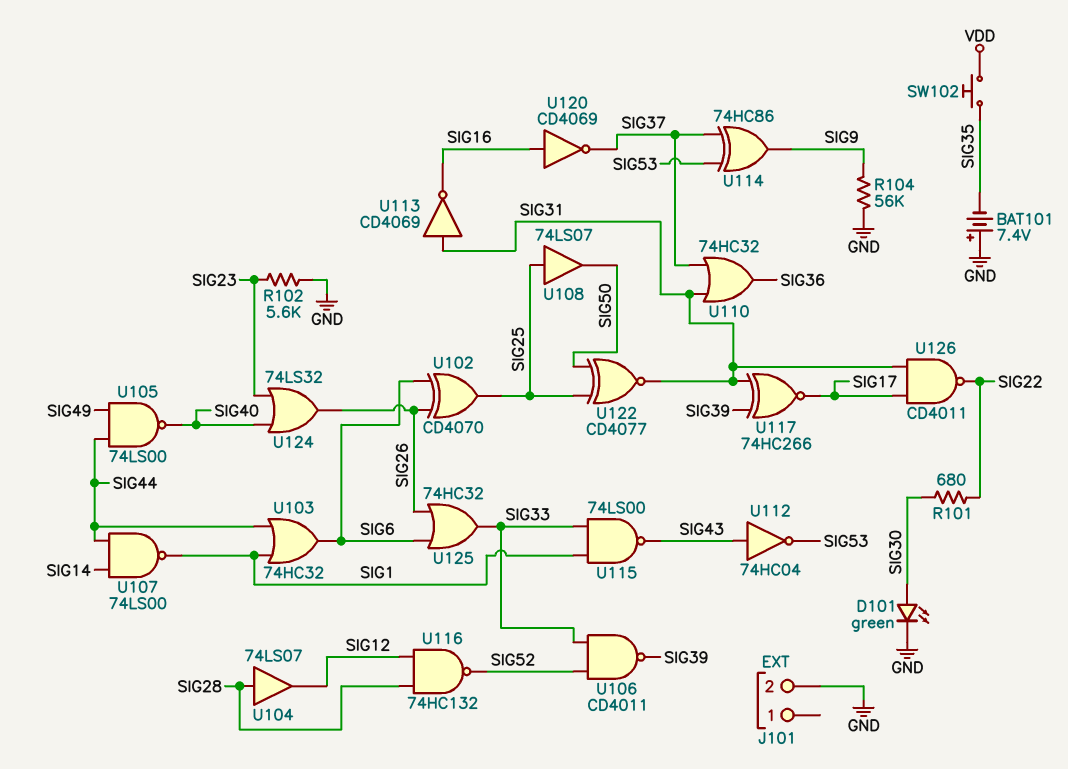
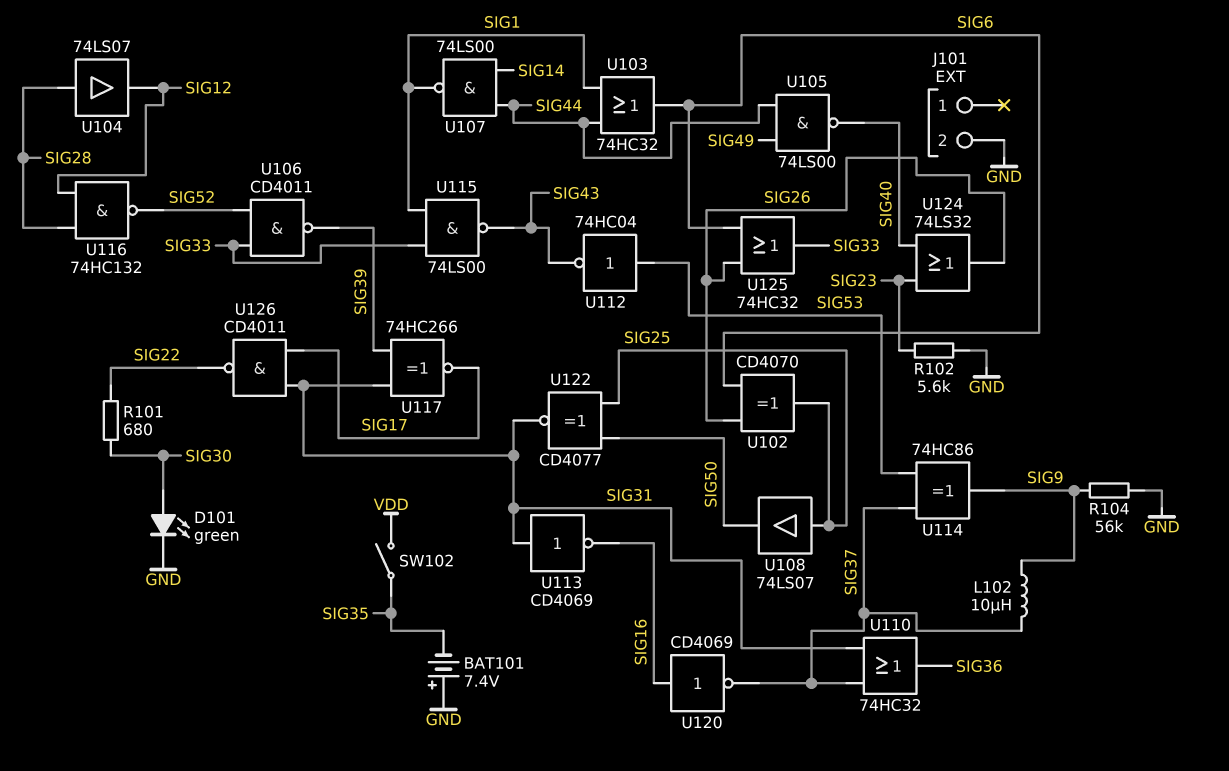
L102: none -> 10uH (SIG9, SIG37)
SW102: button (SIG35, VDD) -> switch (SIG35, VDD)
U112: NOT 74HC04 (in SIG43, out SIG53) -> NOT 74HC04 (in SIG53, out SIG43)

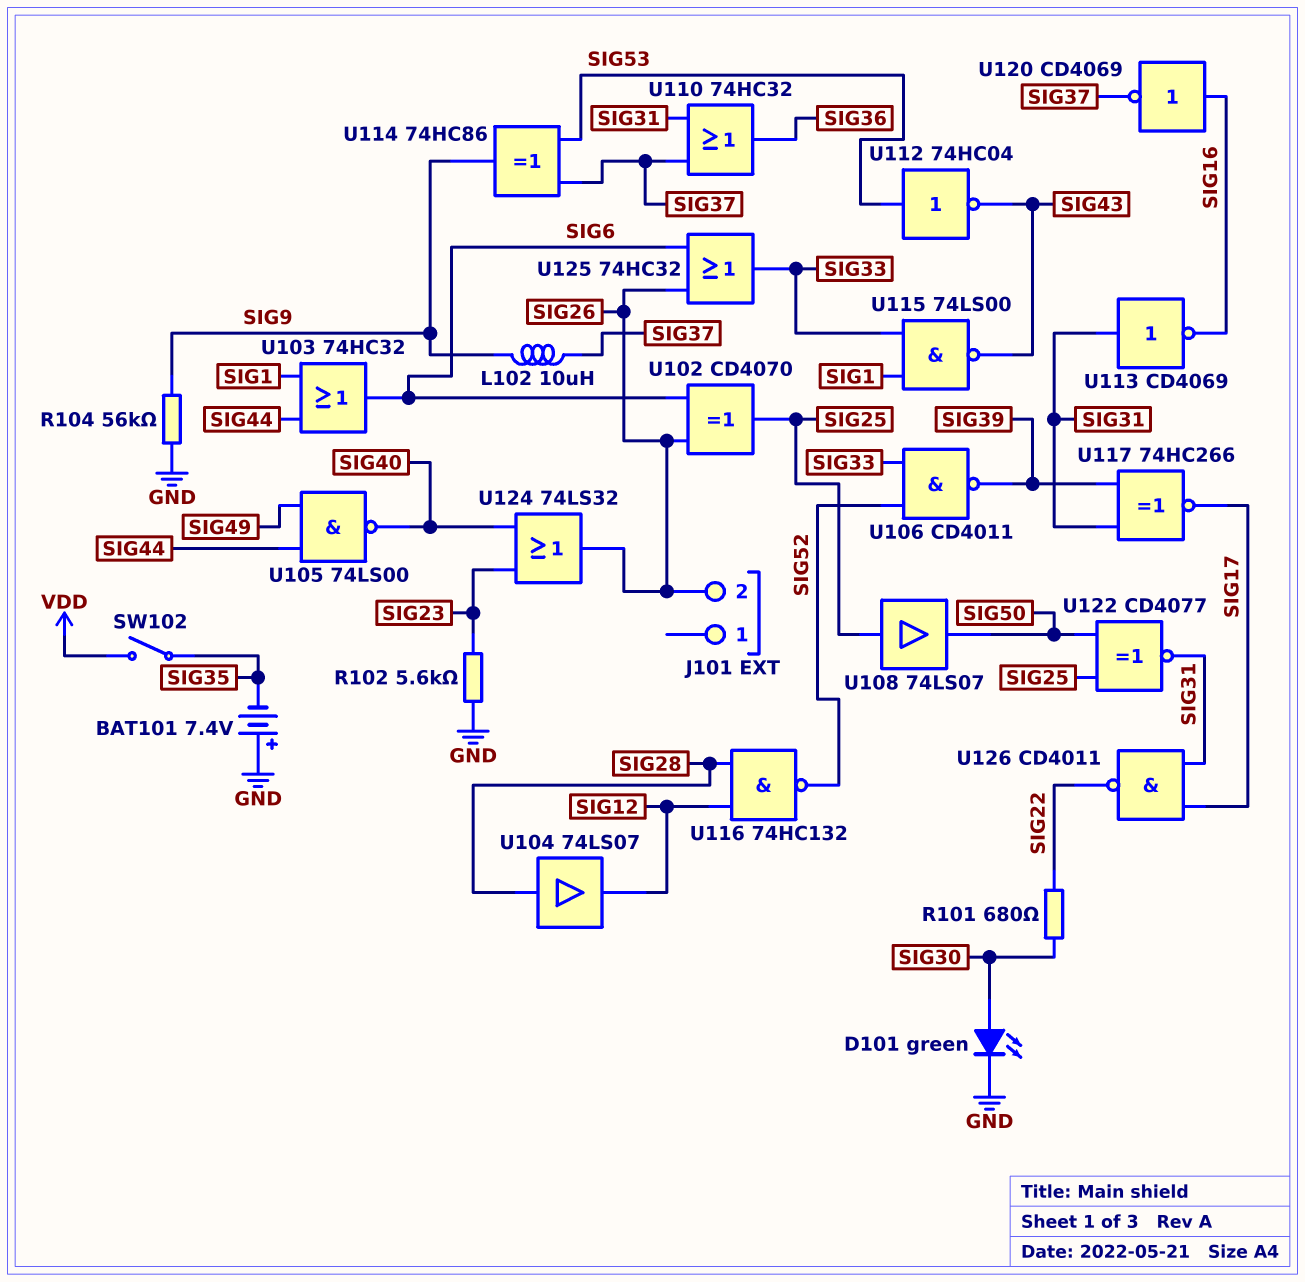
J101 pin 2: GND -> SIG26
U107: NAND 74LS00 (in SIG14, in SIG44, out SIG1) -> none

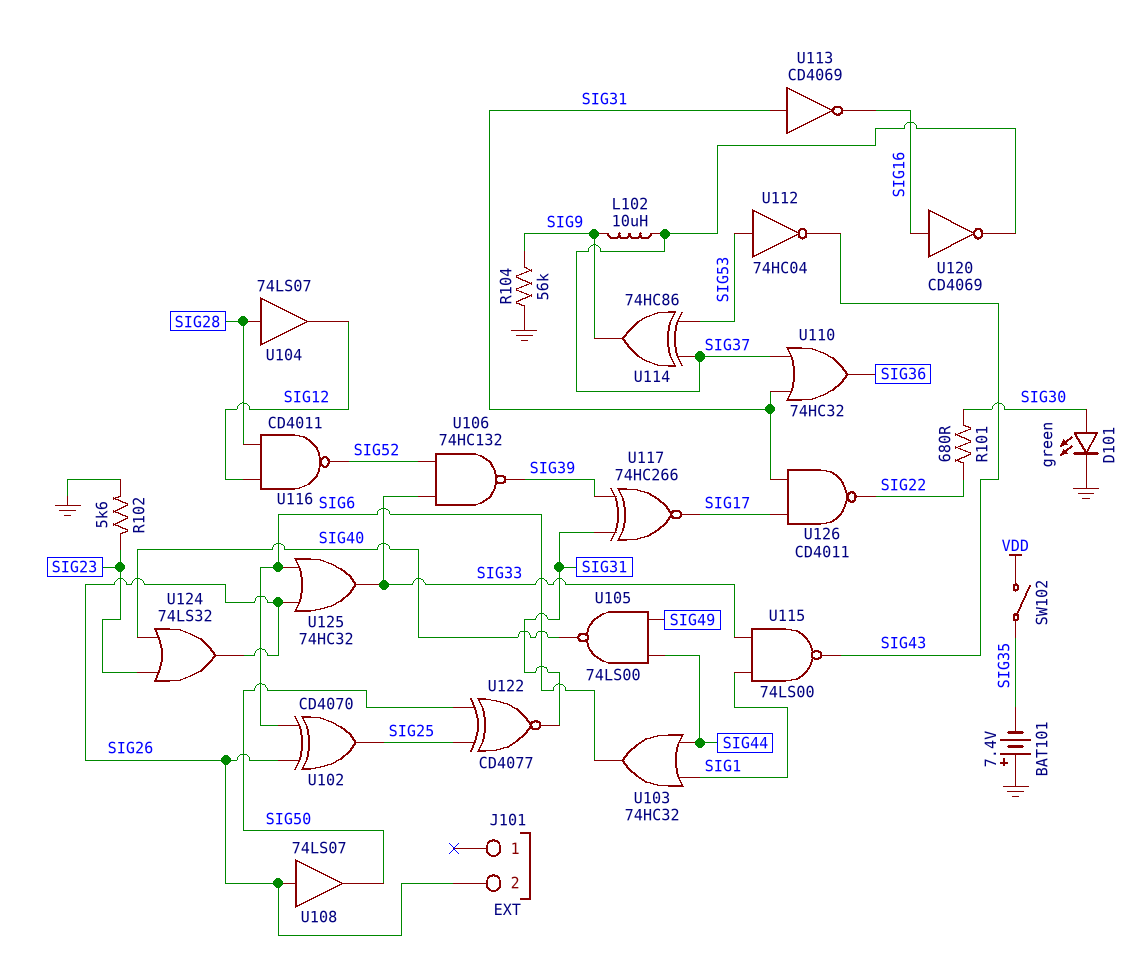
U106: NAND CD4011 (in SIG33, in SIG52, out SIG39) -> NAND 74HC132 (in SIG33, in SIG52, out SIG39)
U108: buffer 74LS07 (in SIG25, out SIG50) -> buffer 74LS07 (in SIG26, out SIG50)
U116: NAND 74HC132 (in SIG12, in SIG28, out SIG52) -> NAND CD4011 (in SIG12, in SIG28, out SIG52)

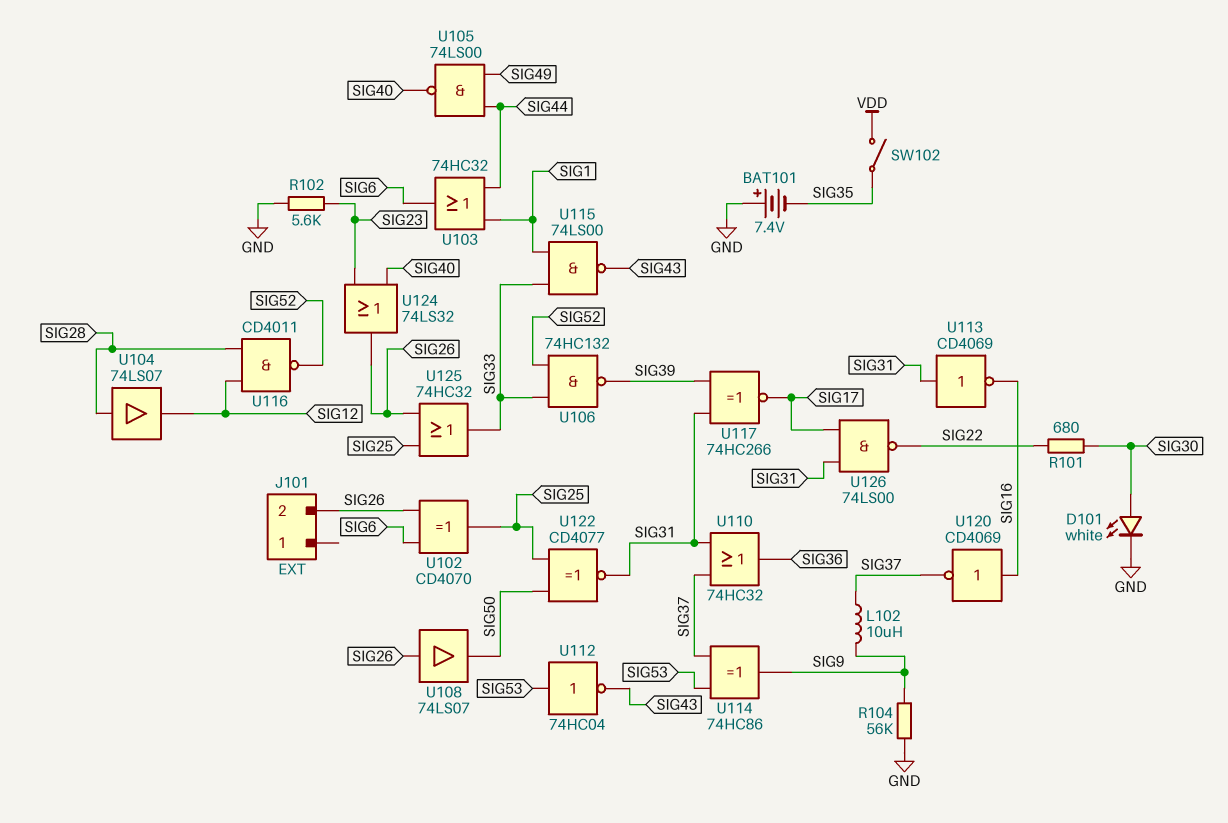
D101: LED green (A SIG30, K GND) -> LED white (A SIG30, K GND)
U125: OR 74HC32 (in SIG6, in SIG26, out SIG33) -> OR 74HC32 (in SIG25, in SIG26, out SIG33)
U126: NAND CD4011 (in SIG17, in SIG31, out SIG22) -> NAND 74LS00 (in SIG17, in SIG31, out SIG22)

